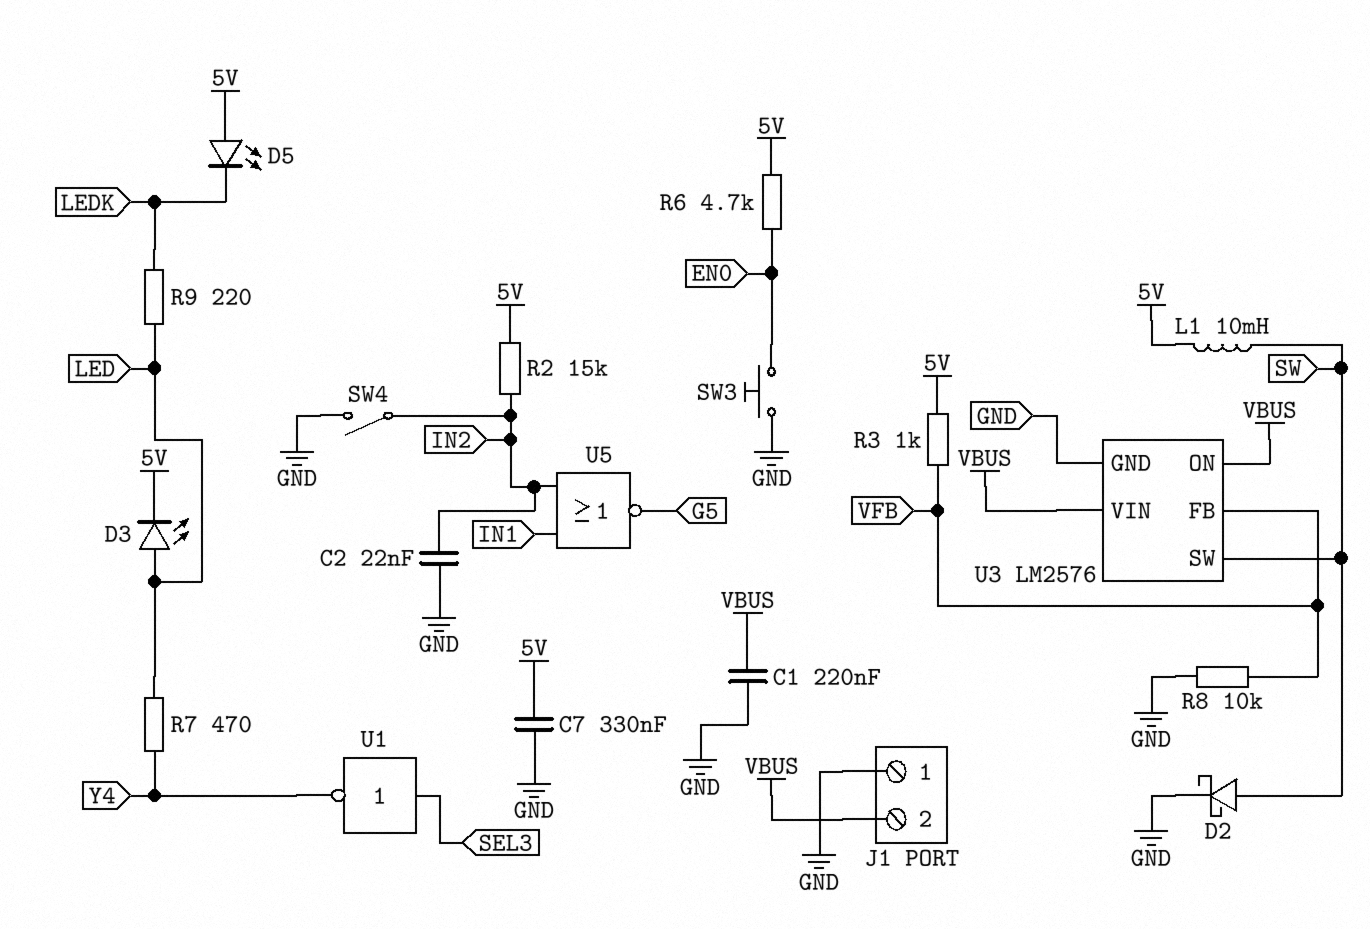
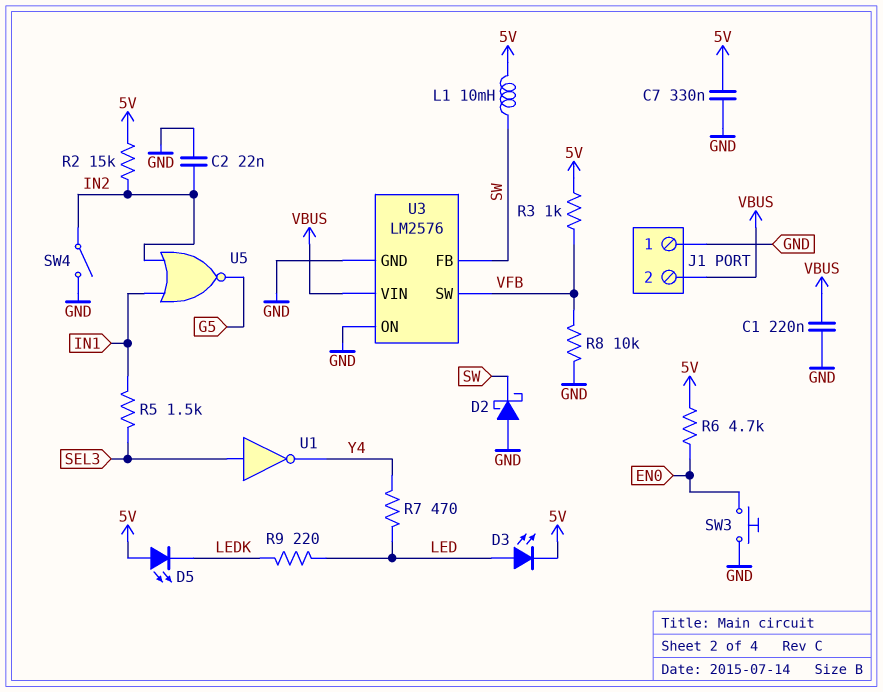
D2: schottky (A SW, K GND) -> schottky (A GND, K SW)
R5: none -> 1.5k (IN1, SEL3)
U3 pin FB: VFB -> SW
U3 pin ON: VBUS -> GND
U3 pin SW: SW -> VFB

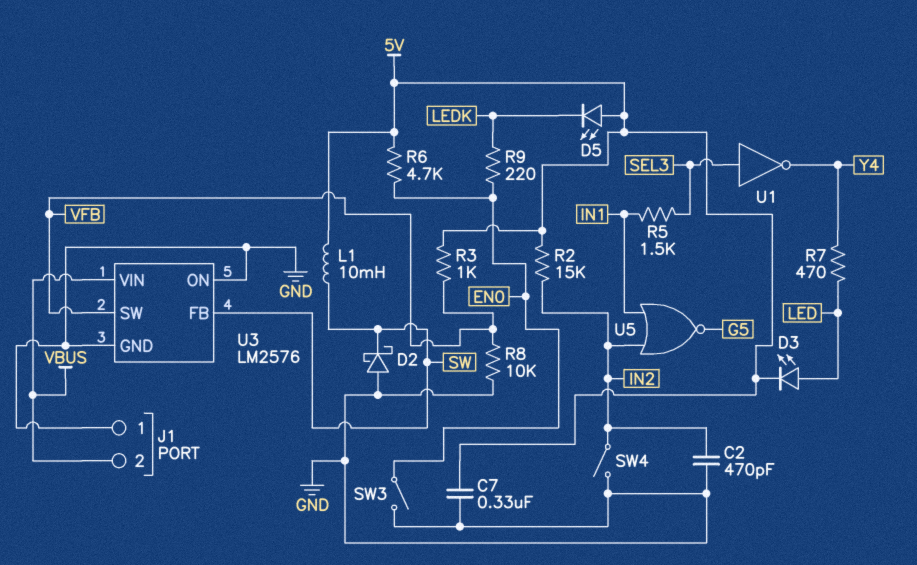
C1: 220nF (GND, VBUS) -> none
C2: 22nF (GND, IN2) -> 470pF (GND, IN2)
R9: 220 (LED, LEDK) -> 220 (EN0, LEDK)
SW3: button (EN0, GND) -> switch (EN0, GND)

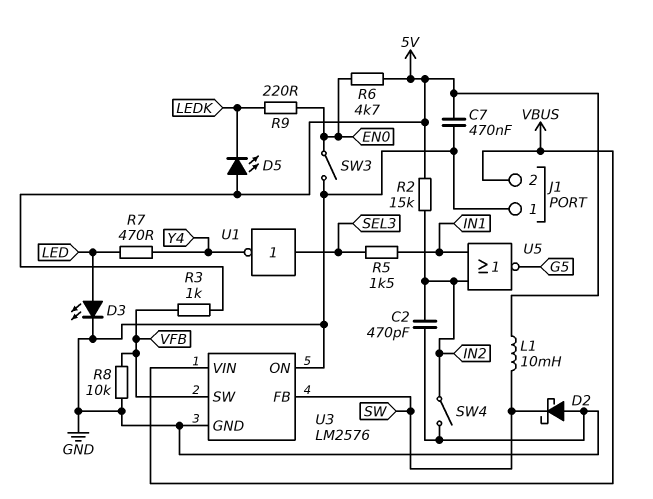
C7: 330nF (5V, GND) -> 470nF (5V, GND)
D3: LED (A LED, K 5V) -> LED (A LED, K GND)

